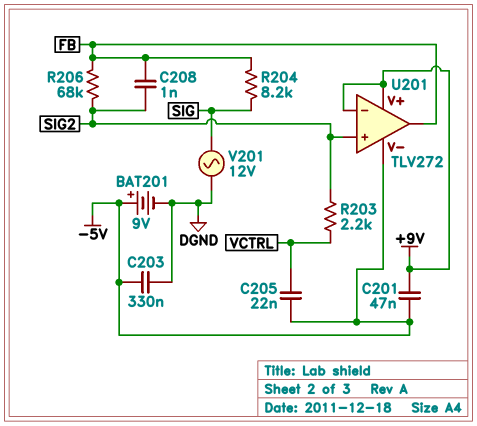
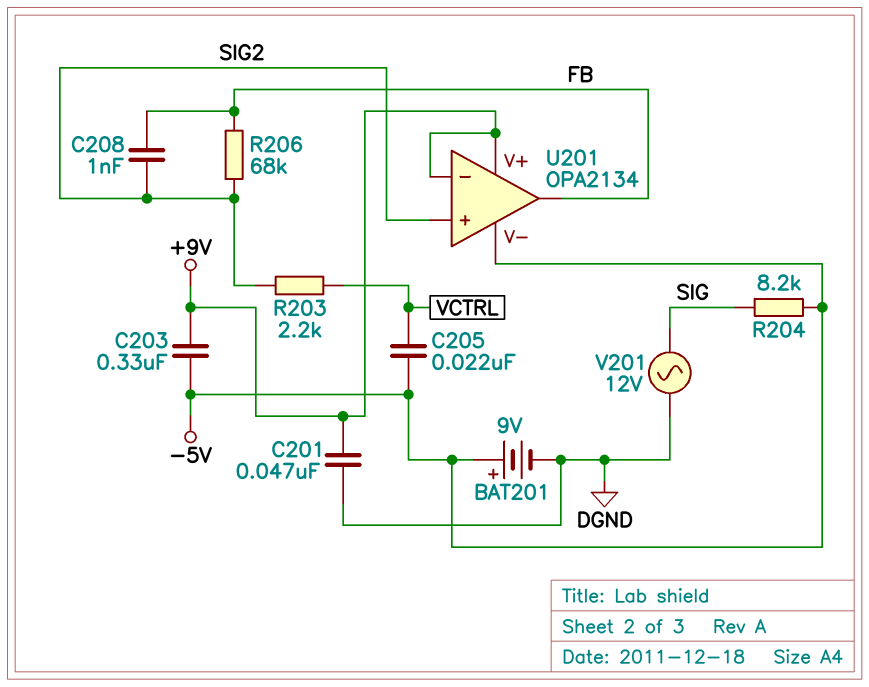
C201: 47nF (+9V, -5V) -> 47nF (+9V, DGND)
C203: 330nF (-5V, DGND) -> 330nF (+9V, -5V)
R204: 8.2k (FB, SIG) -> 8.2k (-5V, SIG)
U201: TLV272 -> OPA2134

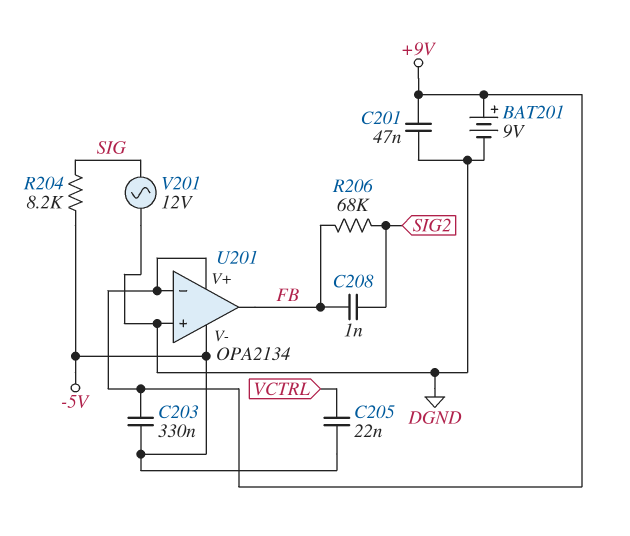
BAT201: 9V (plus -5V, minus DGND) -> 9V (plus +9V, minus DGND)
R203: 2.2k (SIG2, VCTRL) -> none
U201 pin in+: SIG2 -> DGND

